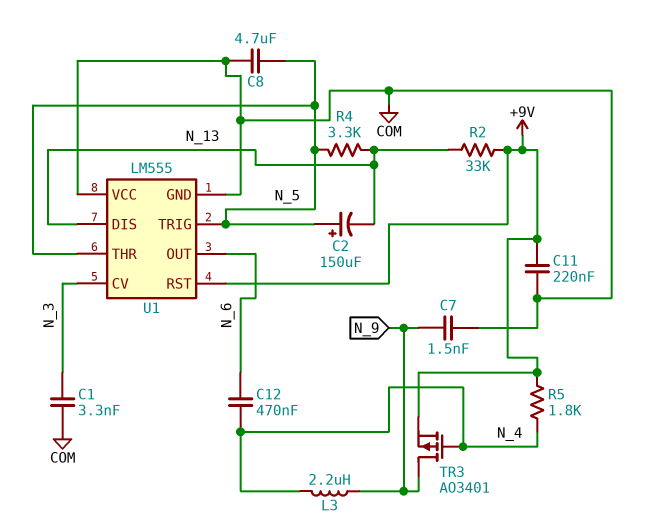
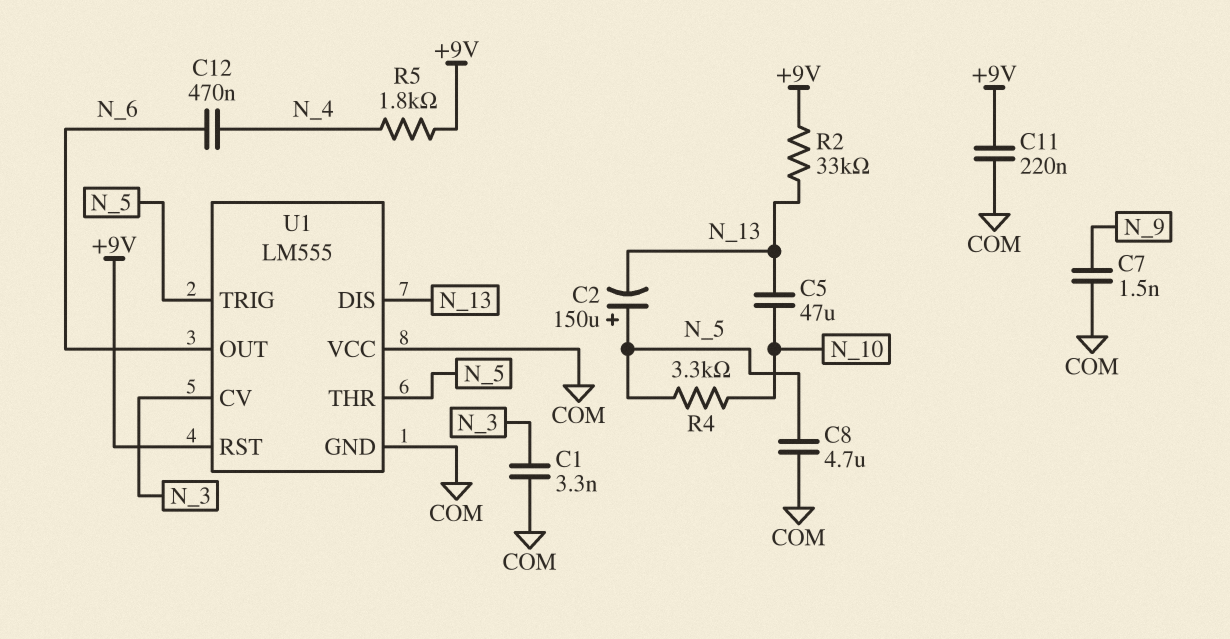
C5: none -> 47uF (N_10, N_13)
L3: 2.2uH (N_4, N_9) -> none
R4: 3.3k (N_5, N_13) -> 3.3k (N_5, N_10)
TR3: PMOS AO3401 (G N_4, D N_9, S +9V) -> none

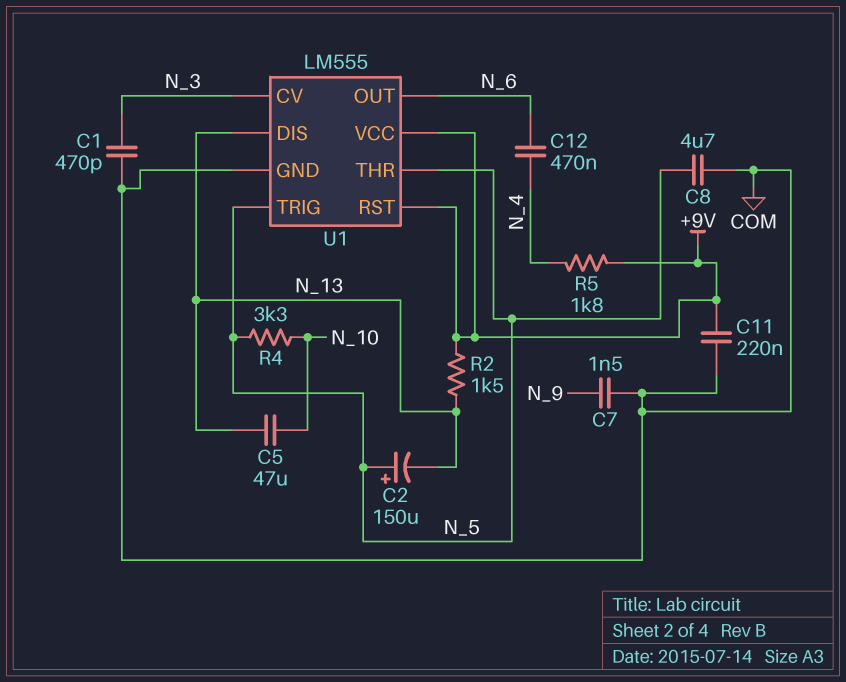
C1: 3.3nF (COM, N_3) -> 470pF (COM, N_3)
R2: 33k (+9V, N_13) -> 1.5k (+9V, N_13)
U1 pin VCC: COM -> +9V

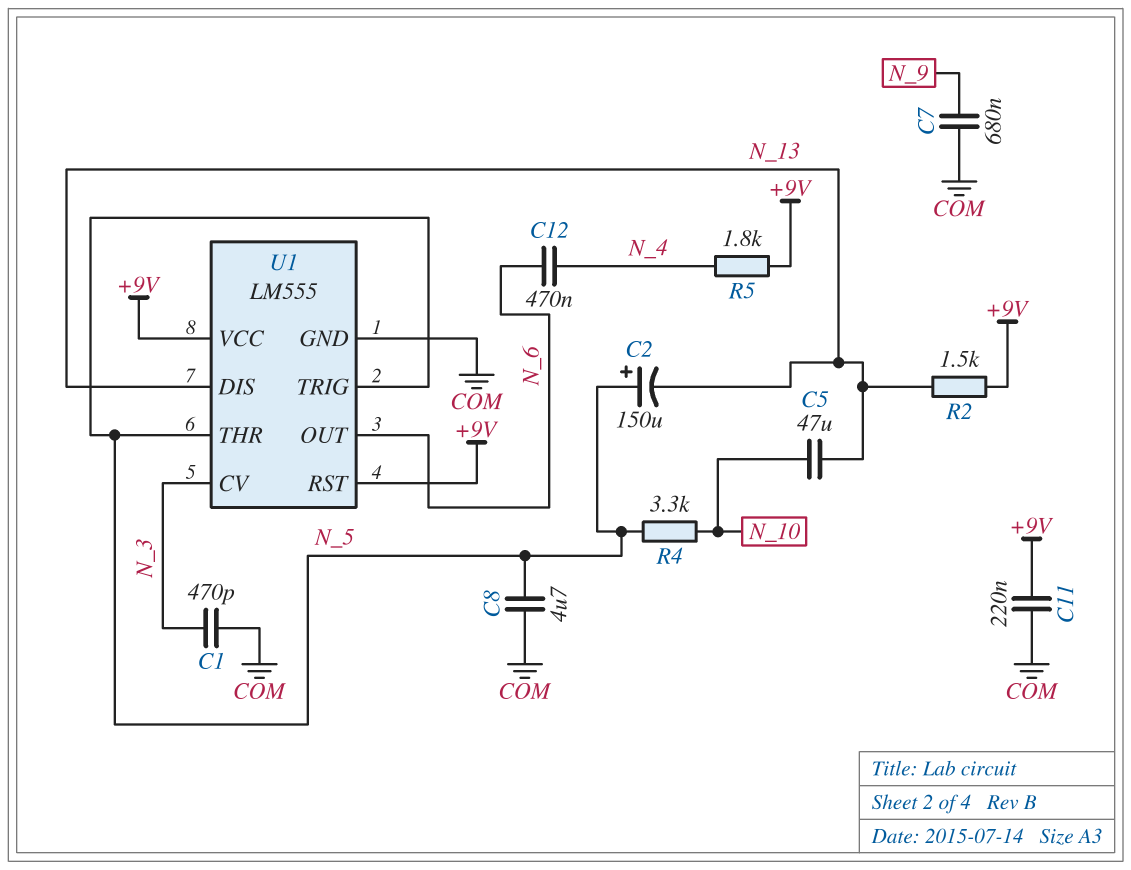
C7: 1.5nF (COM, N_9) -> 680nF (COM, N_9)

